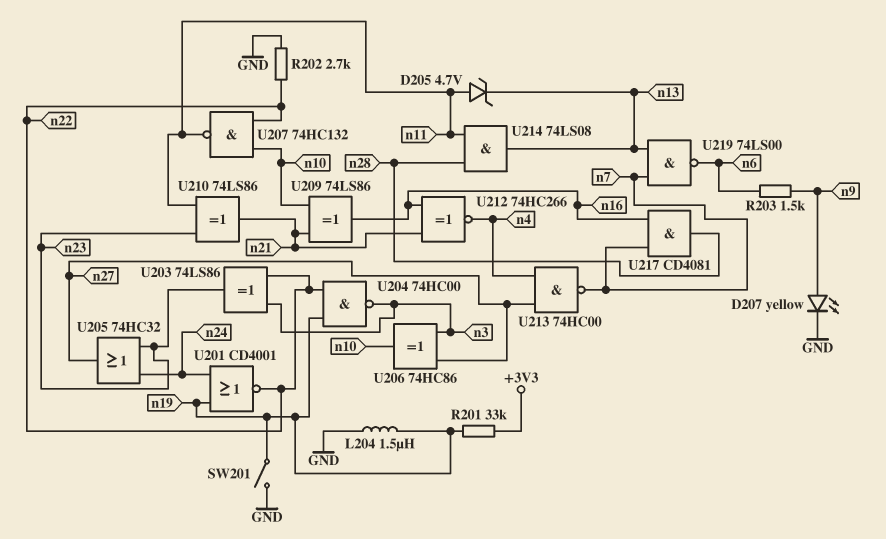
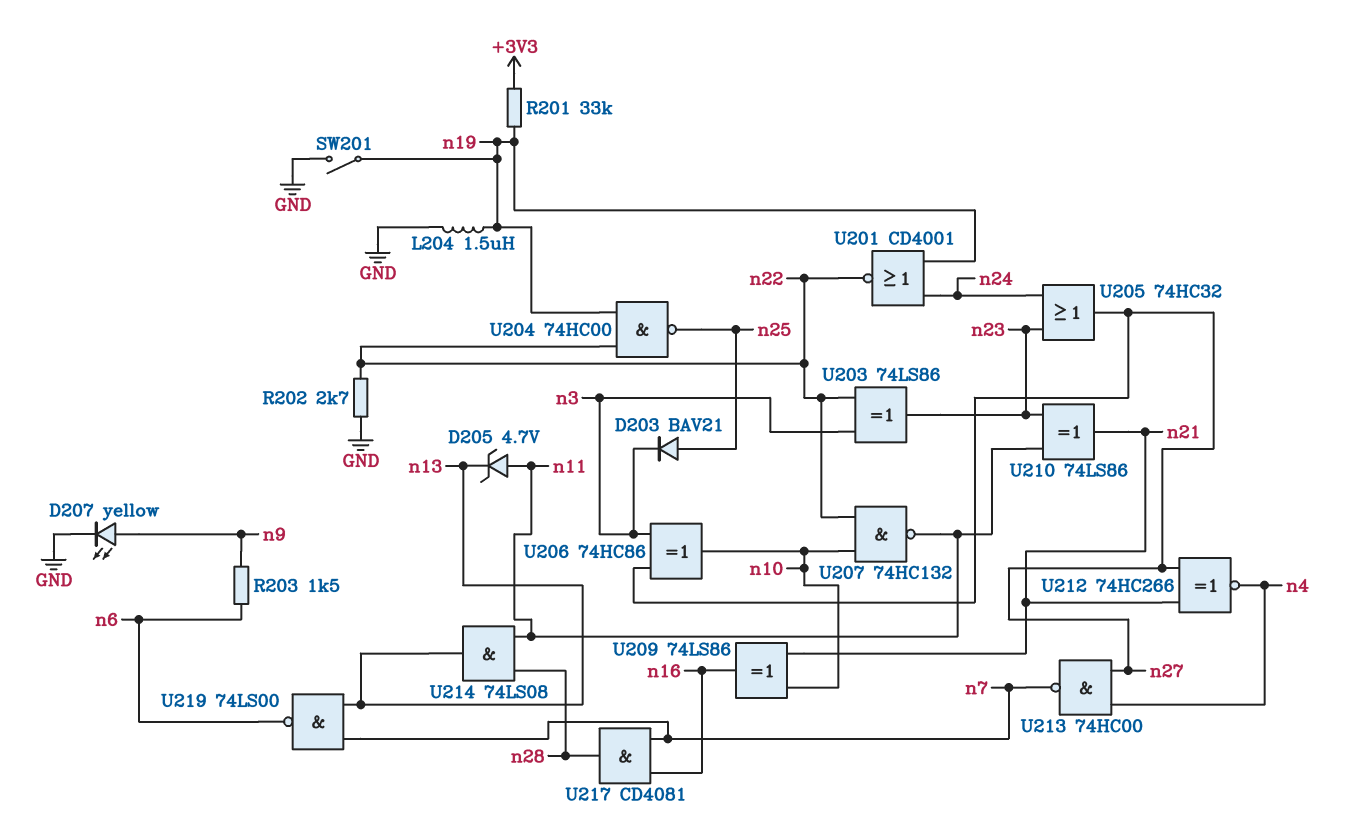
D203: none -> diode BAV21 (A n25, K n3)
U204: NAND 74HC00 (in n19, in n22, out n3) -> NAND 74HC00 (in n19, in n22, out n25)
U212: XNOR 74HC266 (in n16, in n21, out n4) -> XNOR 74HC266 (in n21, in n27, out n4)

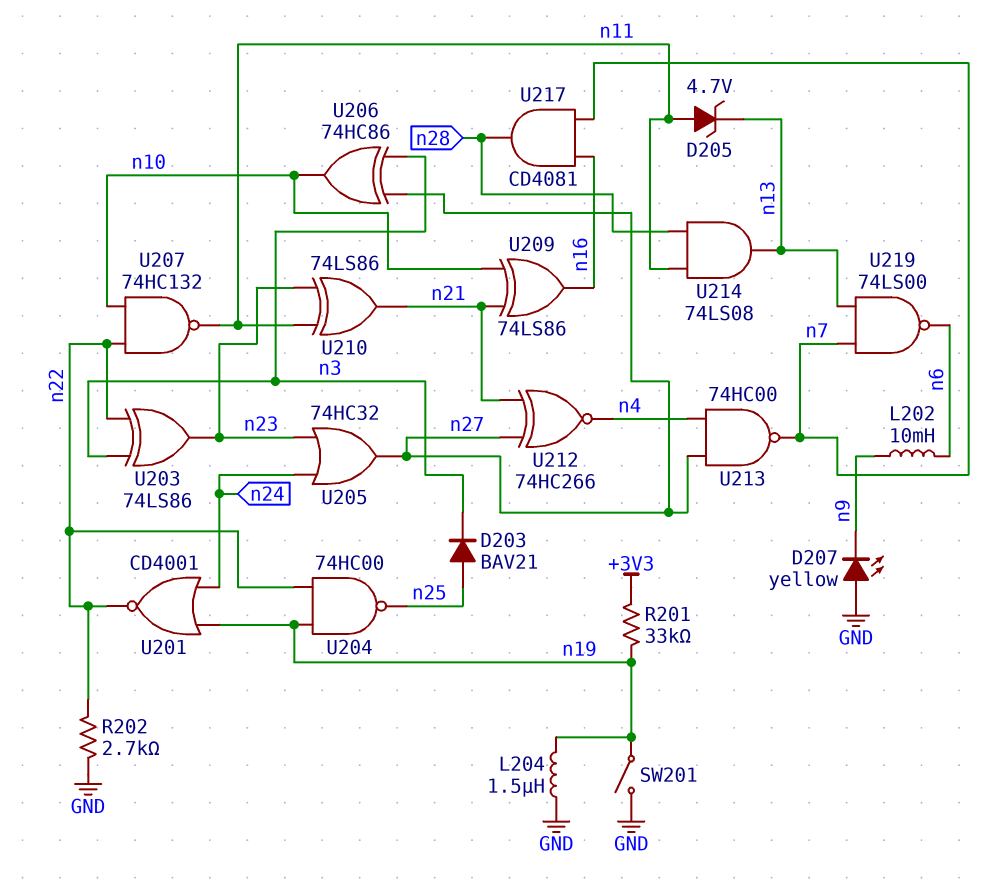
D207: LED yellow (A n9, K GND) -> LED yellow (A GND, K n9)
L202: none -> 10mH (n6, n9)
R203: 1.5k (n6, n9) -> none

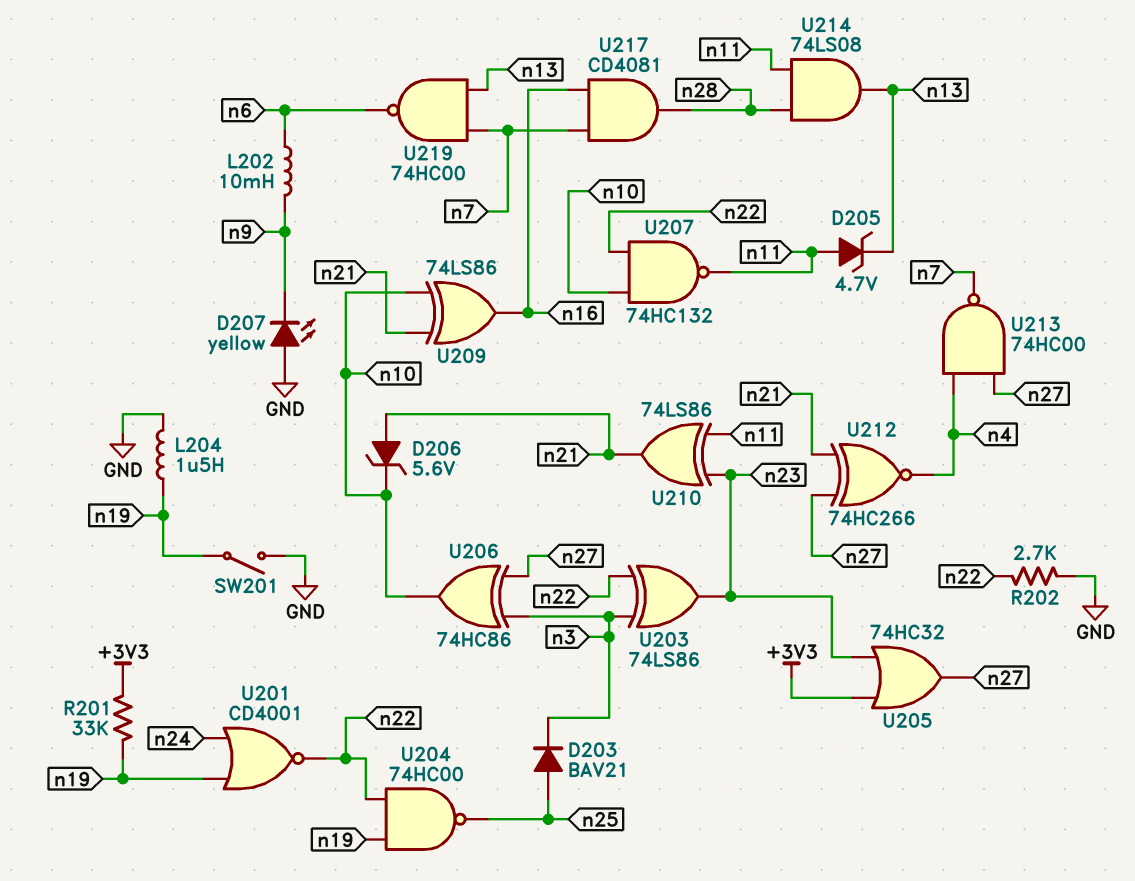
D206: none -> zener 5.6V (A n21, K n10)
U205: OR 74HC32 (in n23, in n24, out n27) -> OR 74HC32 (in +3V3, in n23, out n27)
U219: NAND 74LS00 (in n7, in n13, out n6) -> NAND 74HC00 (in n7, in n13, out n6)

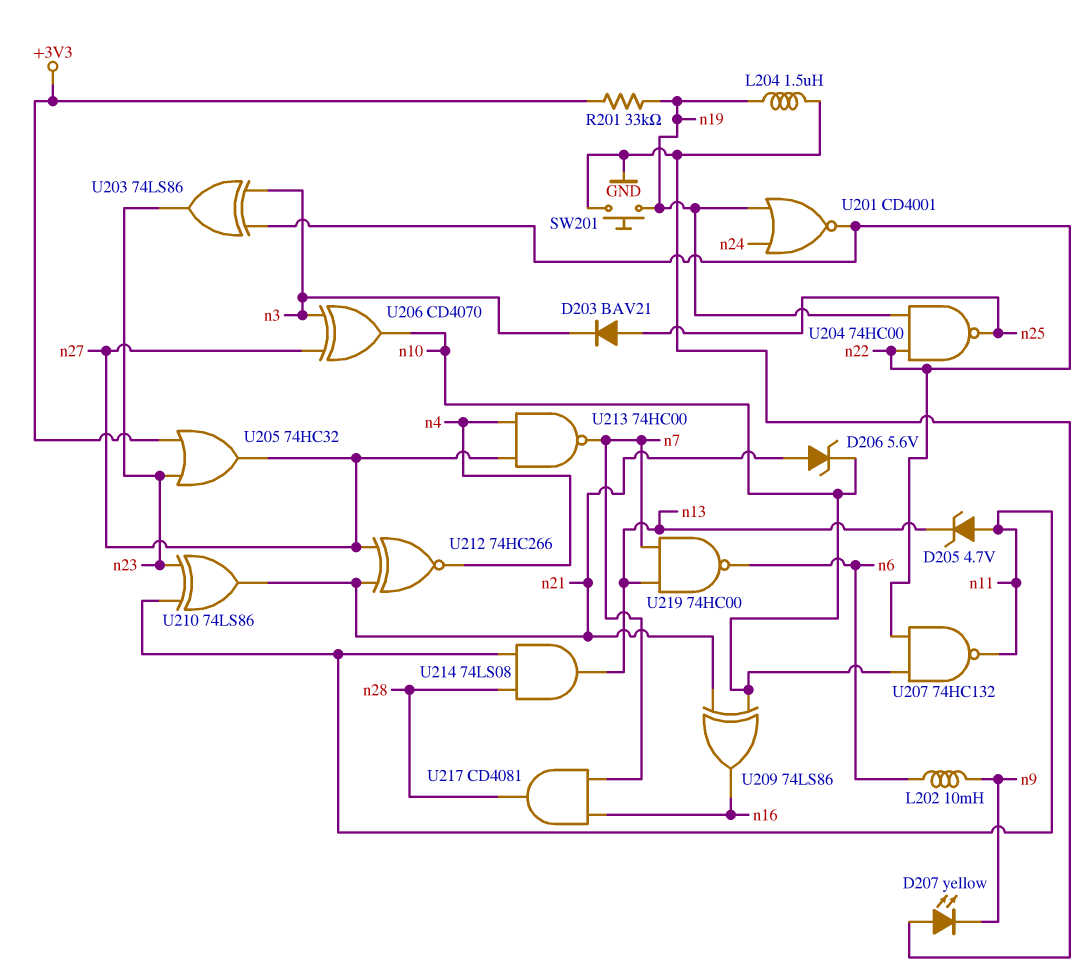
R202: 2.7k (GND, n22) -> none
SW201: switch (GND, n19) -> button (GND, n19)
U206: XOR 74HC86 (in n3, in n27, out n10) -> XOR CD4070 (in n3, in n27, out n10)

